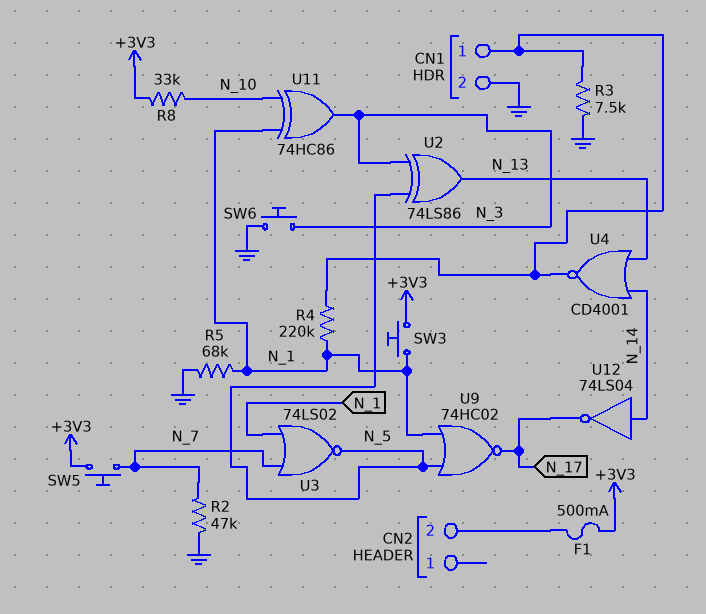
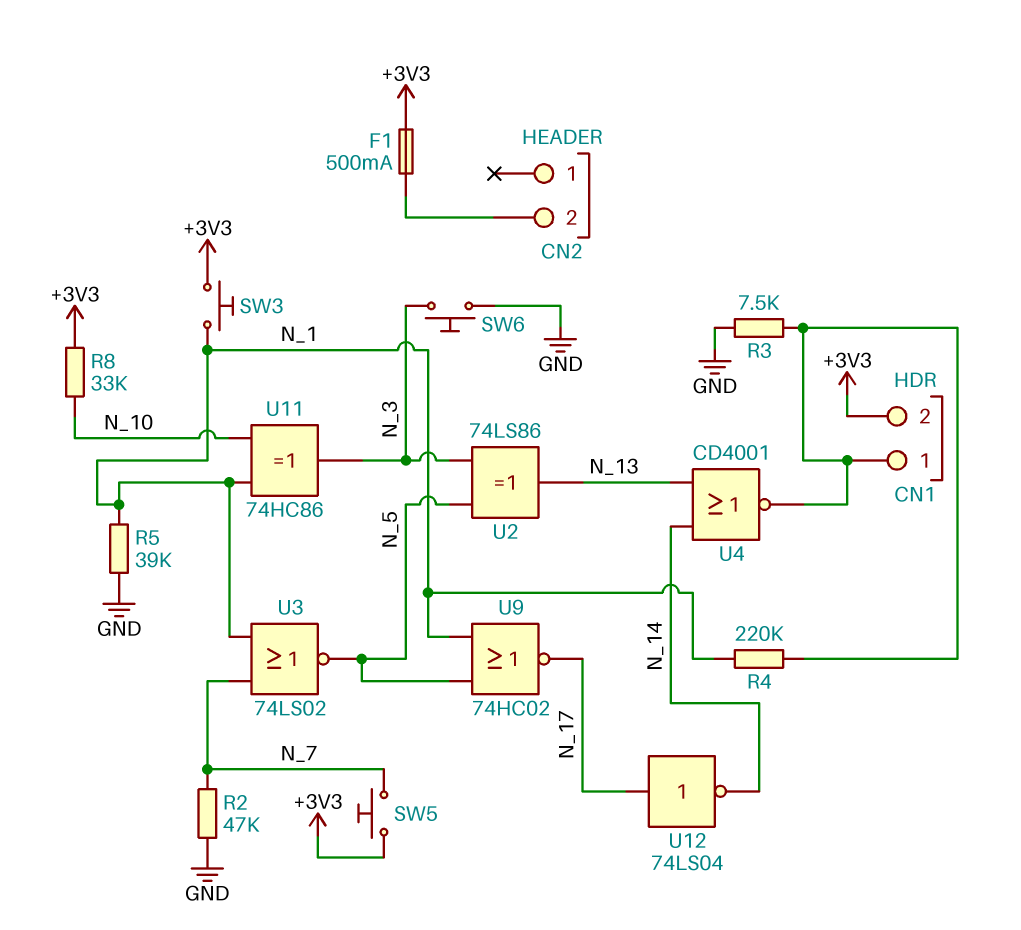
CN1 pin 2: GND -> +3V3
R5: 68k (GND, N_1) -> 39k (GND, N_1)
U12: NOT 74LS04 (in N_14, out N_17) -> NOT 74LS04 (in N_17, out N_14)

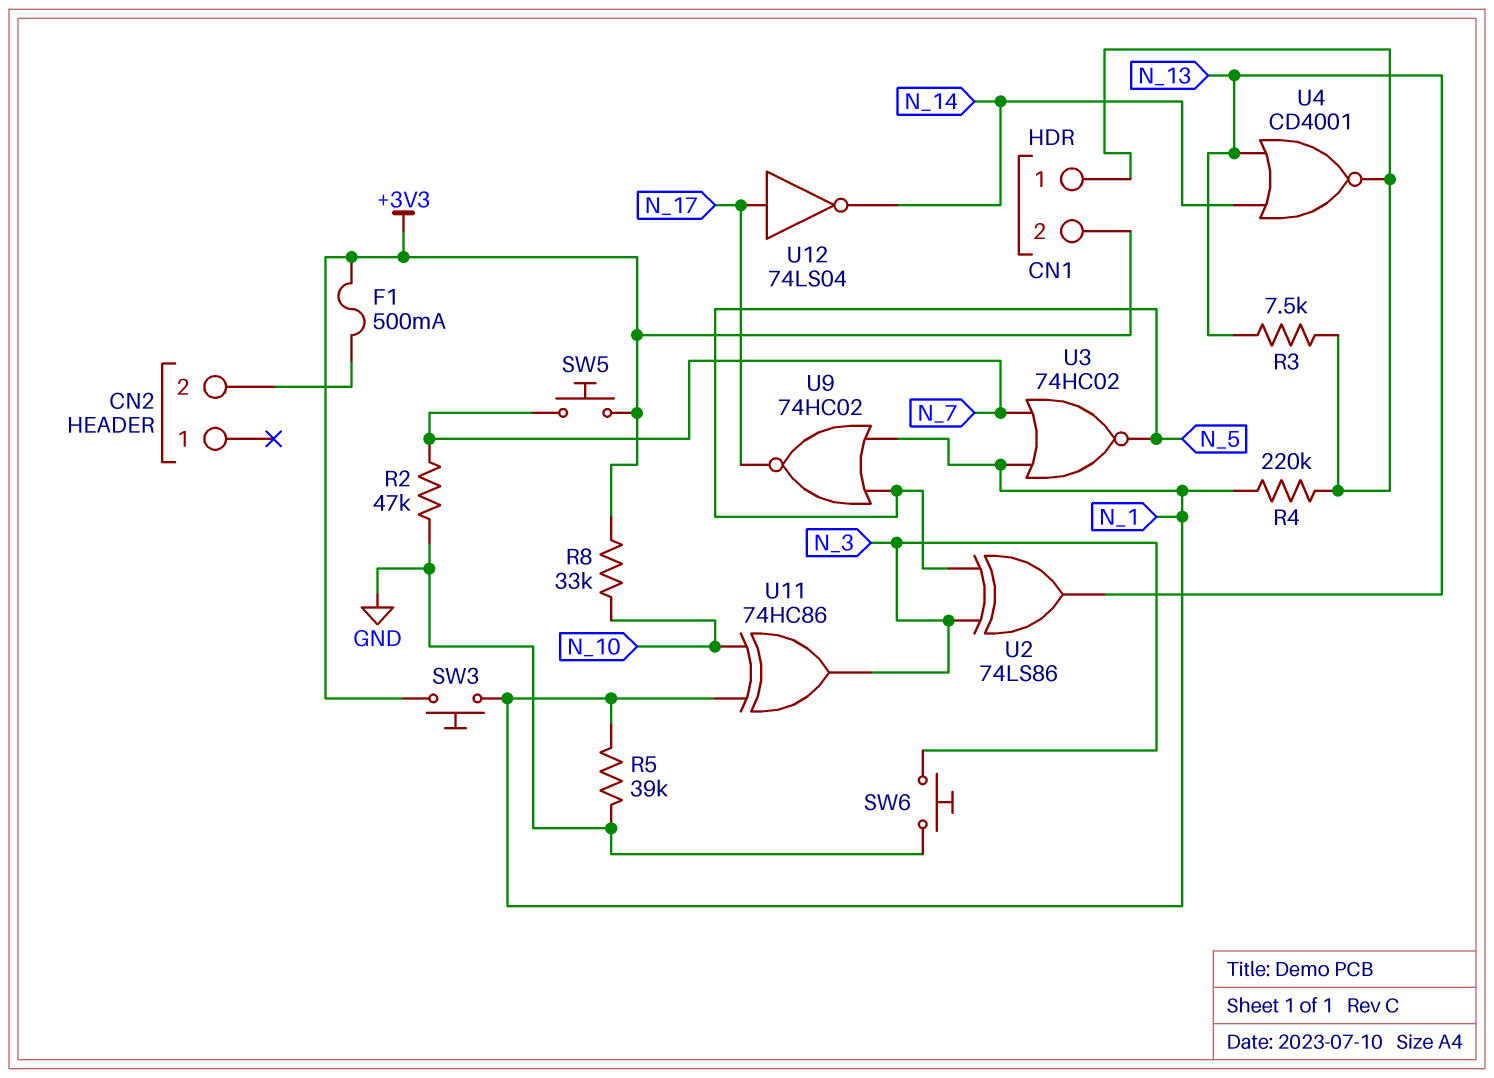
R3: 7.5k (CN1/1, GND) -> 7.5k (CN1/1, N_13)
U3: NOR 74LS02 (in N_1, in N_7, out N_5) -> NOR 74HC02 (in N_1, in N_7, out N_5)

